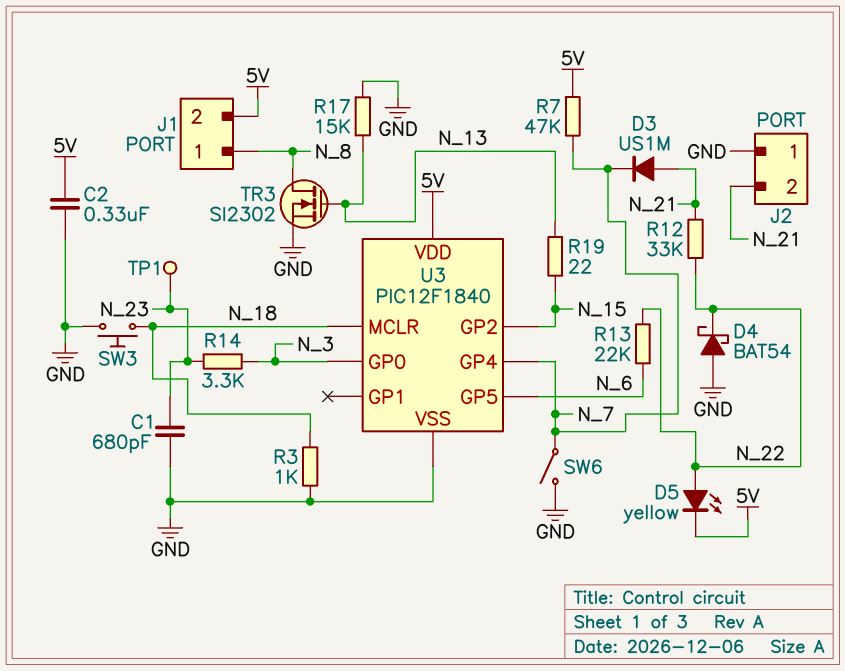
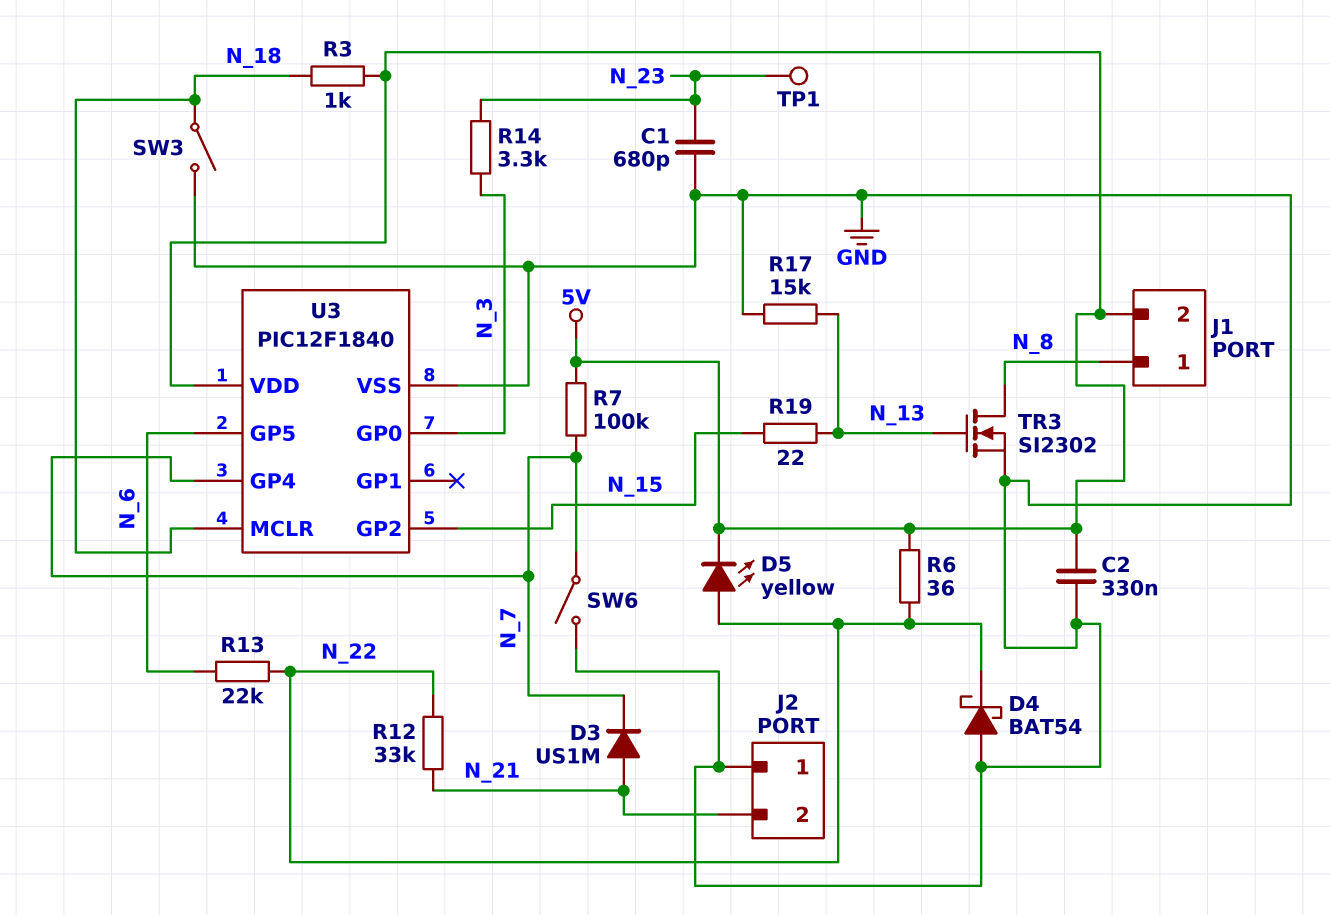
R3: 1k (GND, N_18) -> 1k (5V, N_18)
R6: none -> 36 (5V, N_22)
R7: 47k (5V, N_7) -> 100k (5V, N_7)
SW3: button (GND, N_18) -> switch (GND, N_18)

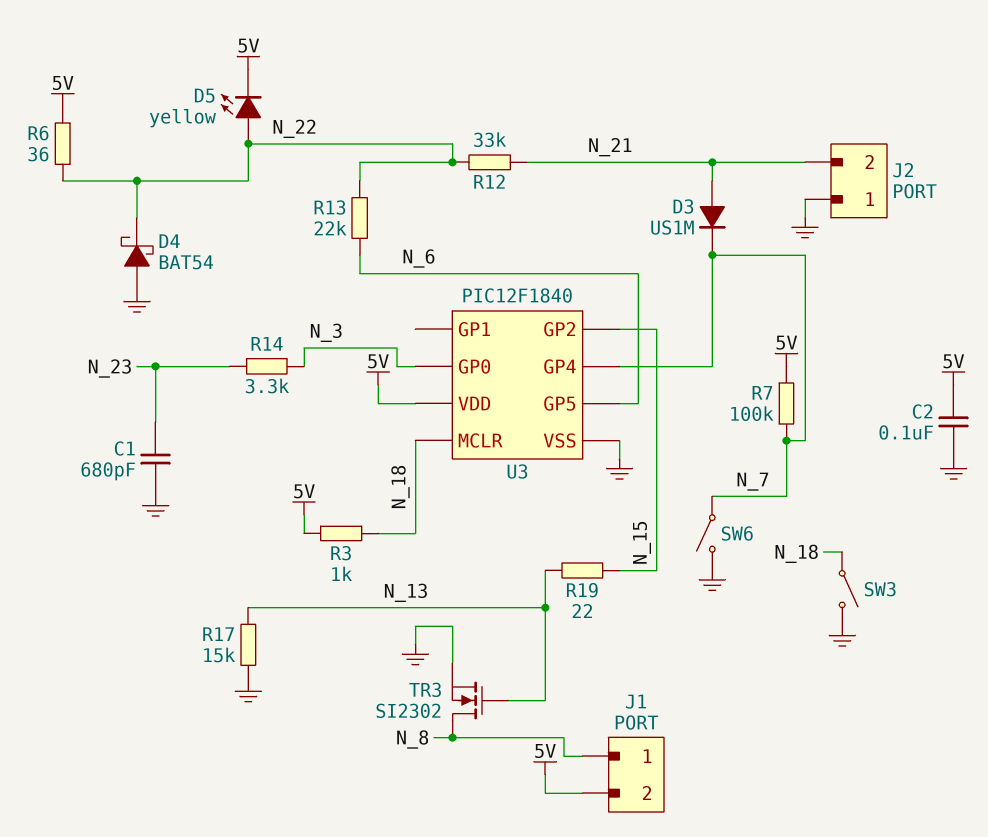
C2: 330nF (5V, GND) -> 100nF (5V, GND)
TP1: test point (N_23) -> none

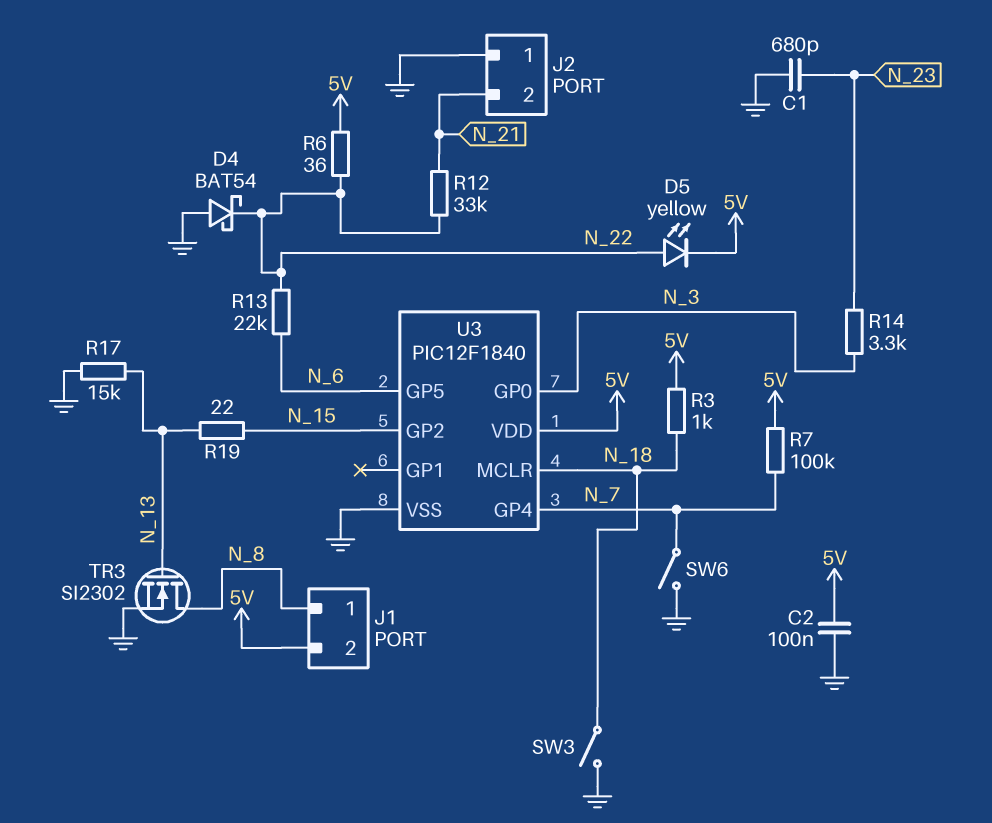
D3: diode US1M (A N_21, K N_7) -> none

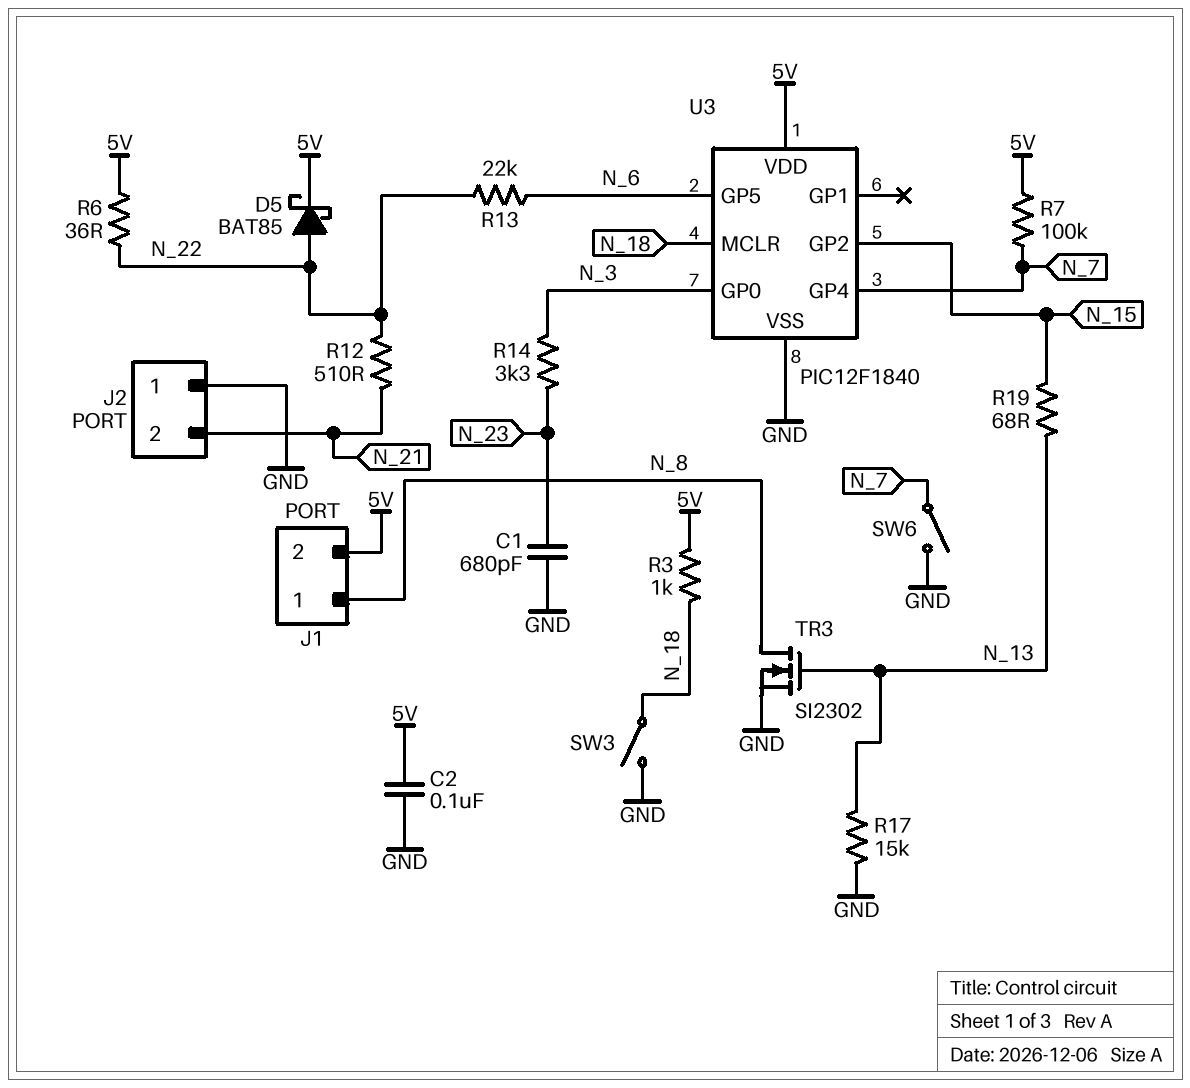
D4: schottky BAT54 (A GND, K N_22) -> none
D5: LED yellow (A N_22, K 5V) -> schottky BAT85 (A N_22, K 5V)
R12: 33k (N_21, N_22) -> 510 (N_21, N_22)
R19: 22 (N_13, N_15) -> 68 (N_13, N_15)

